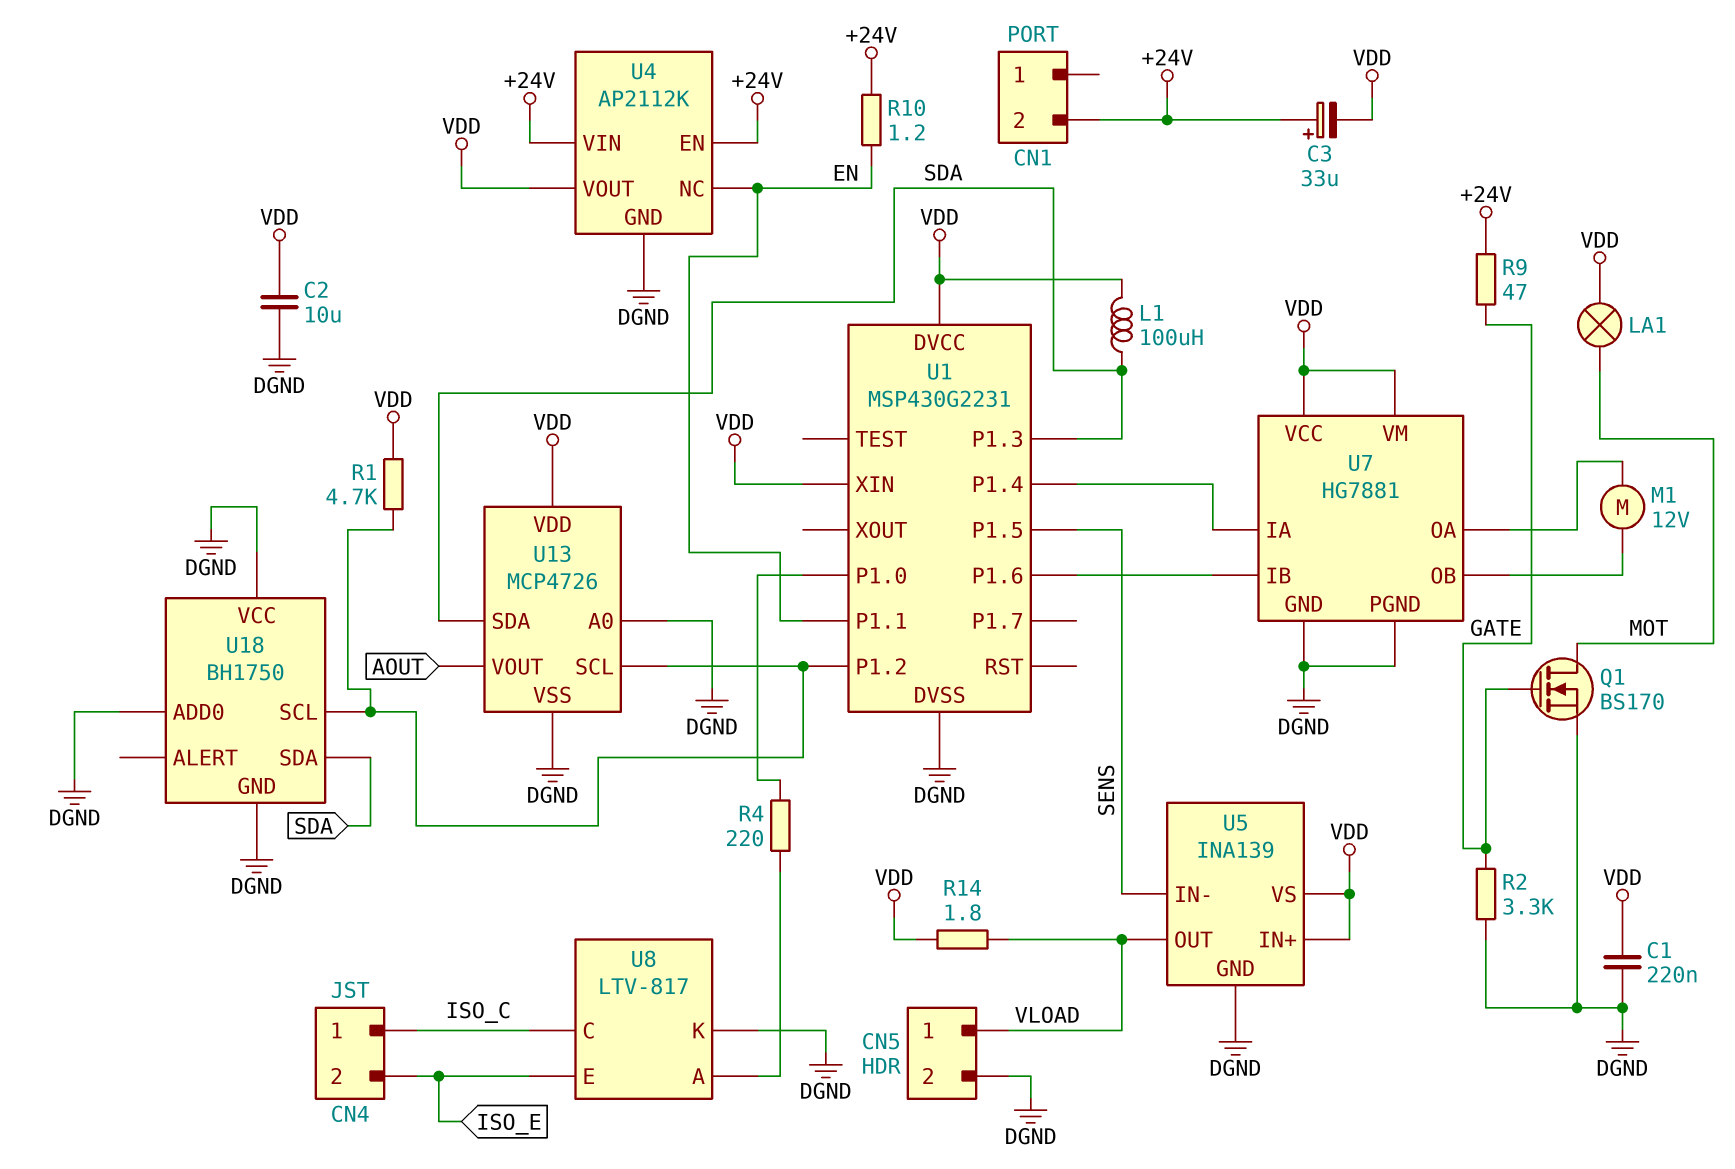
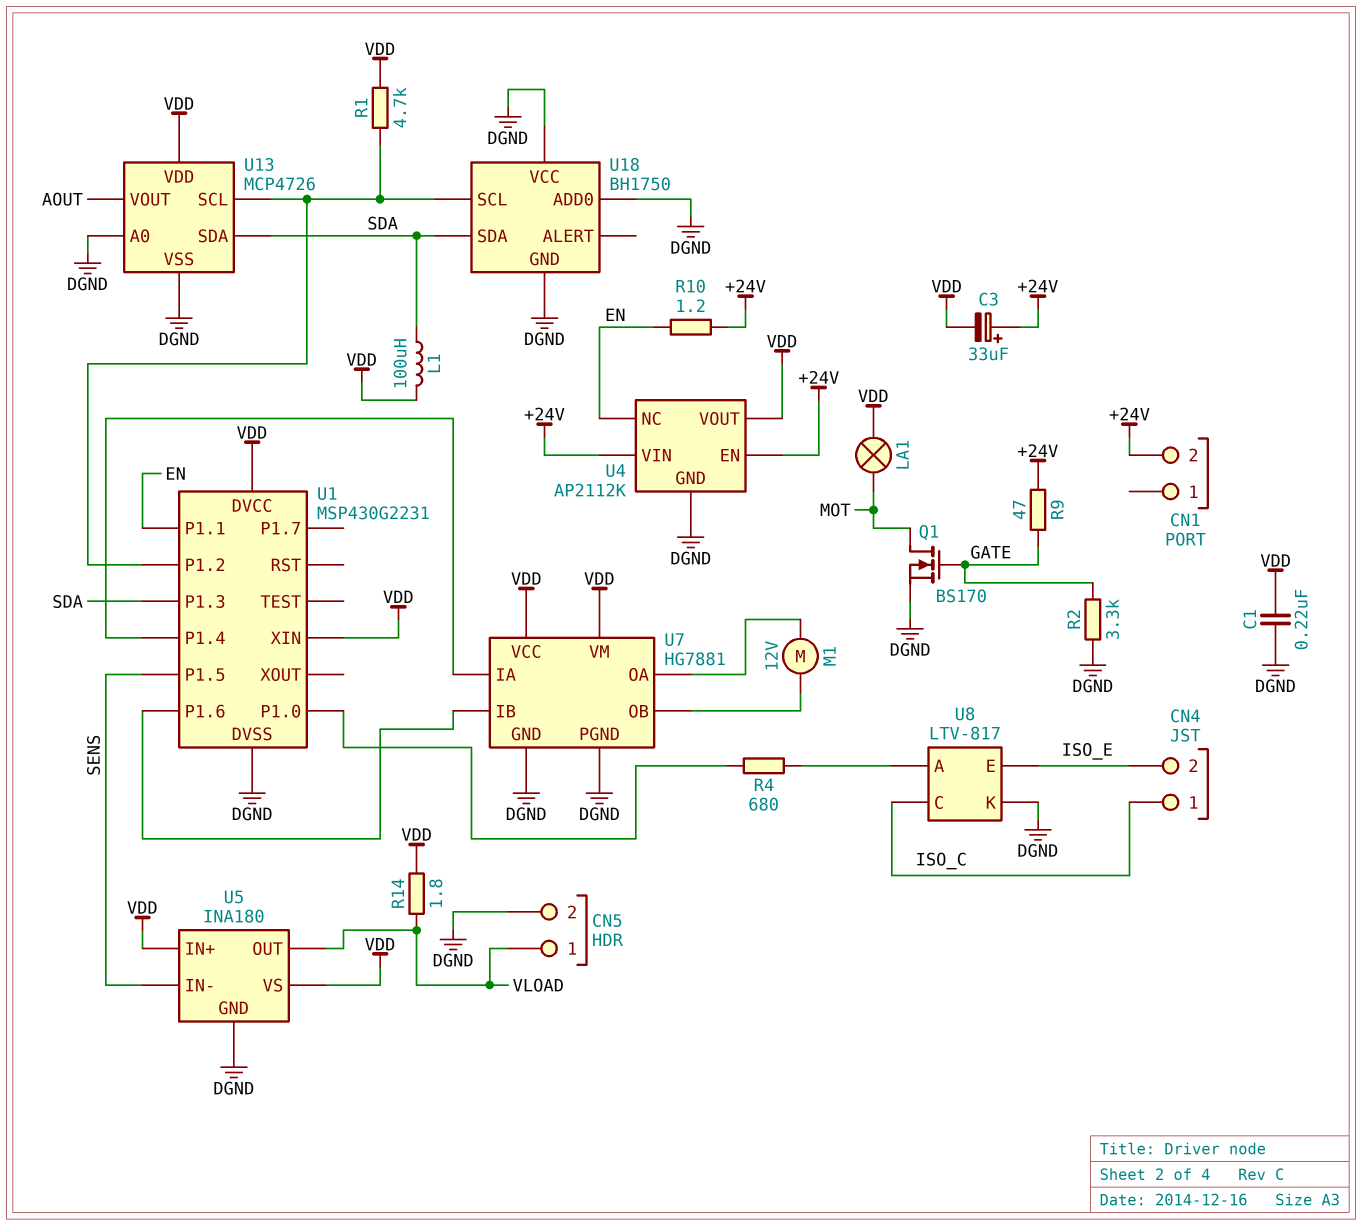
C2: 10uF (DGND, VDD) -> none
R4: 220 (U1/P1.0, U8/A) -> 680 (U1/P1.0, U8/A)
U5: INA139 -> INA180

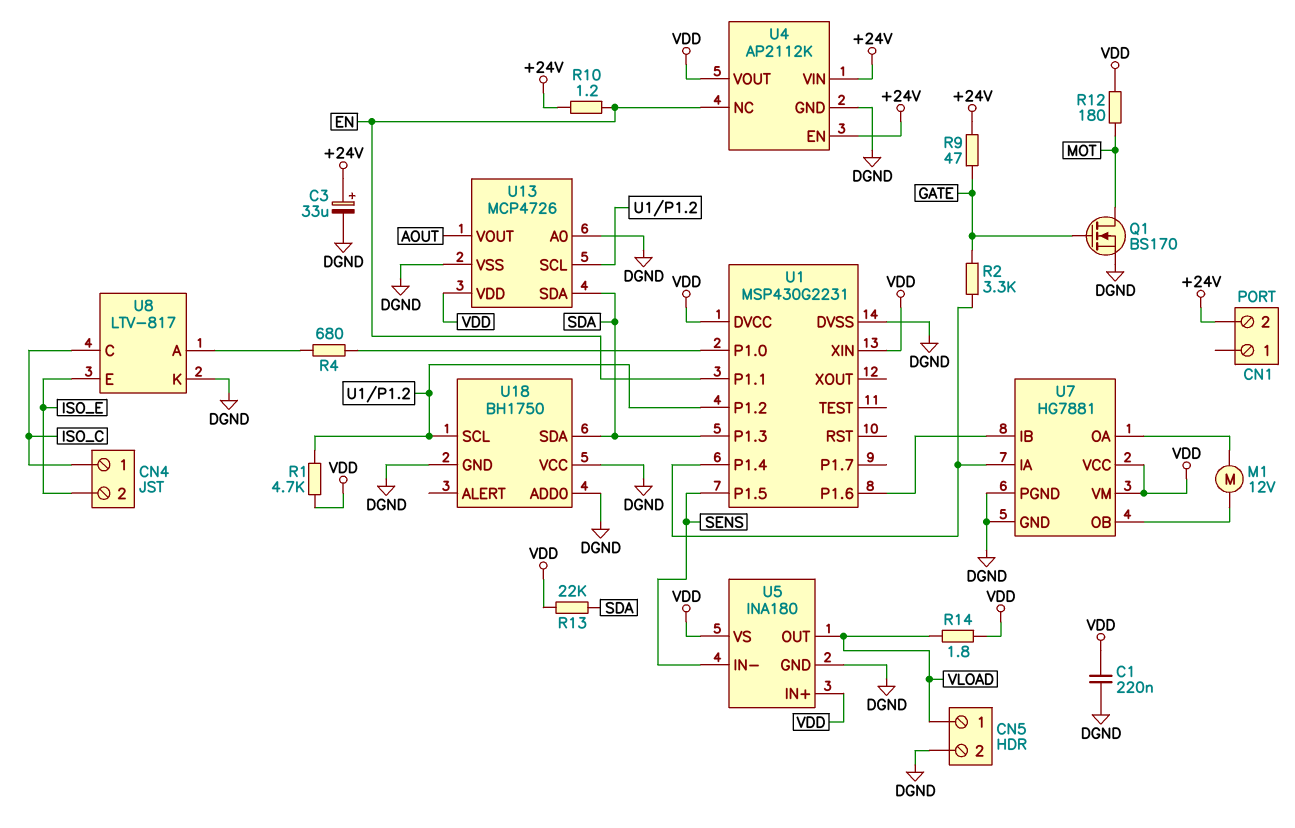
C3: 33uF (plus +24V, minus VDD) -> 33uF (plus +24V, minus DGND)
L1: 100uH (SDA, VDD) -> none
LA1: lamp (MOT, VDD) -> none
R2: 3.3k (DGND, GATE) -> 3.3k (GATE, U1/P1.4)
R12: none -> 180 (MOT, VDD)
R13: none -> 22k (SDA, VDD)

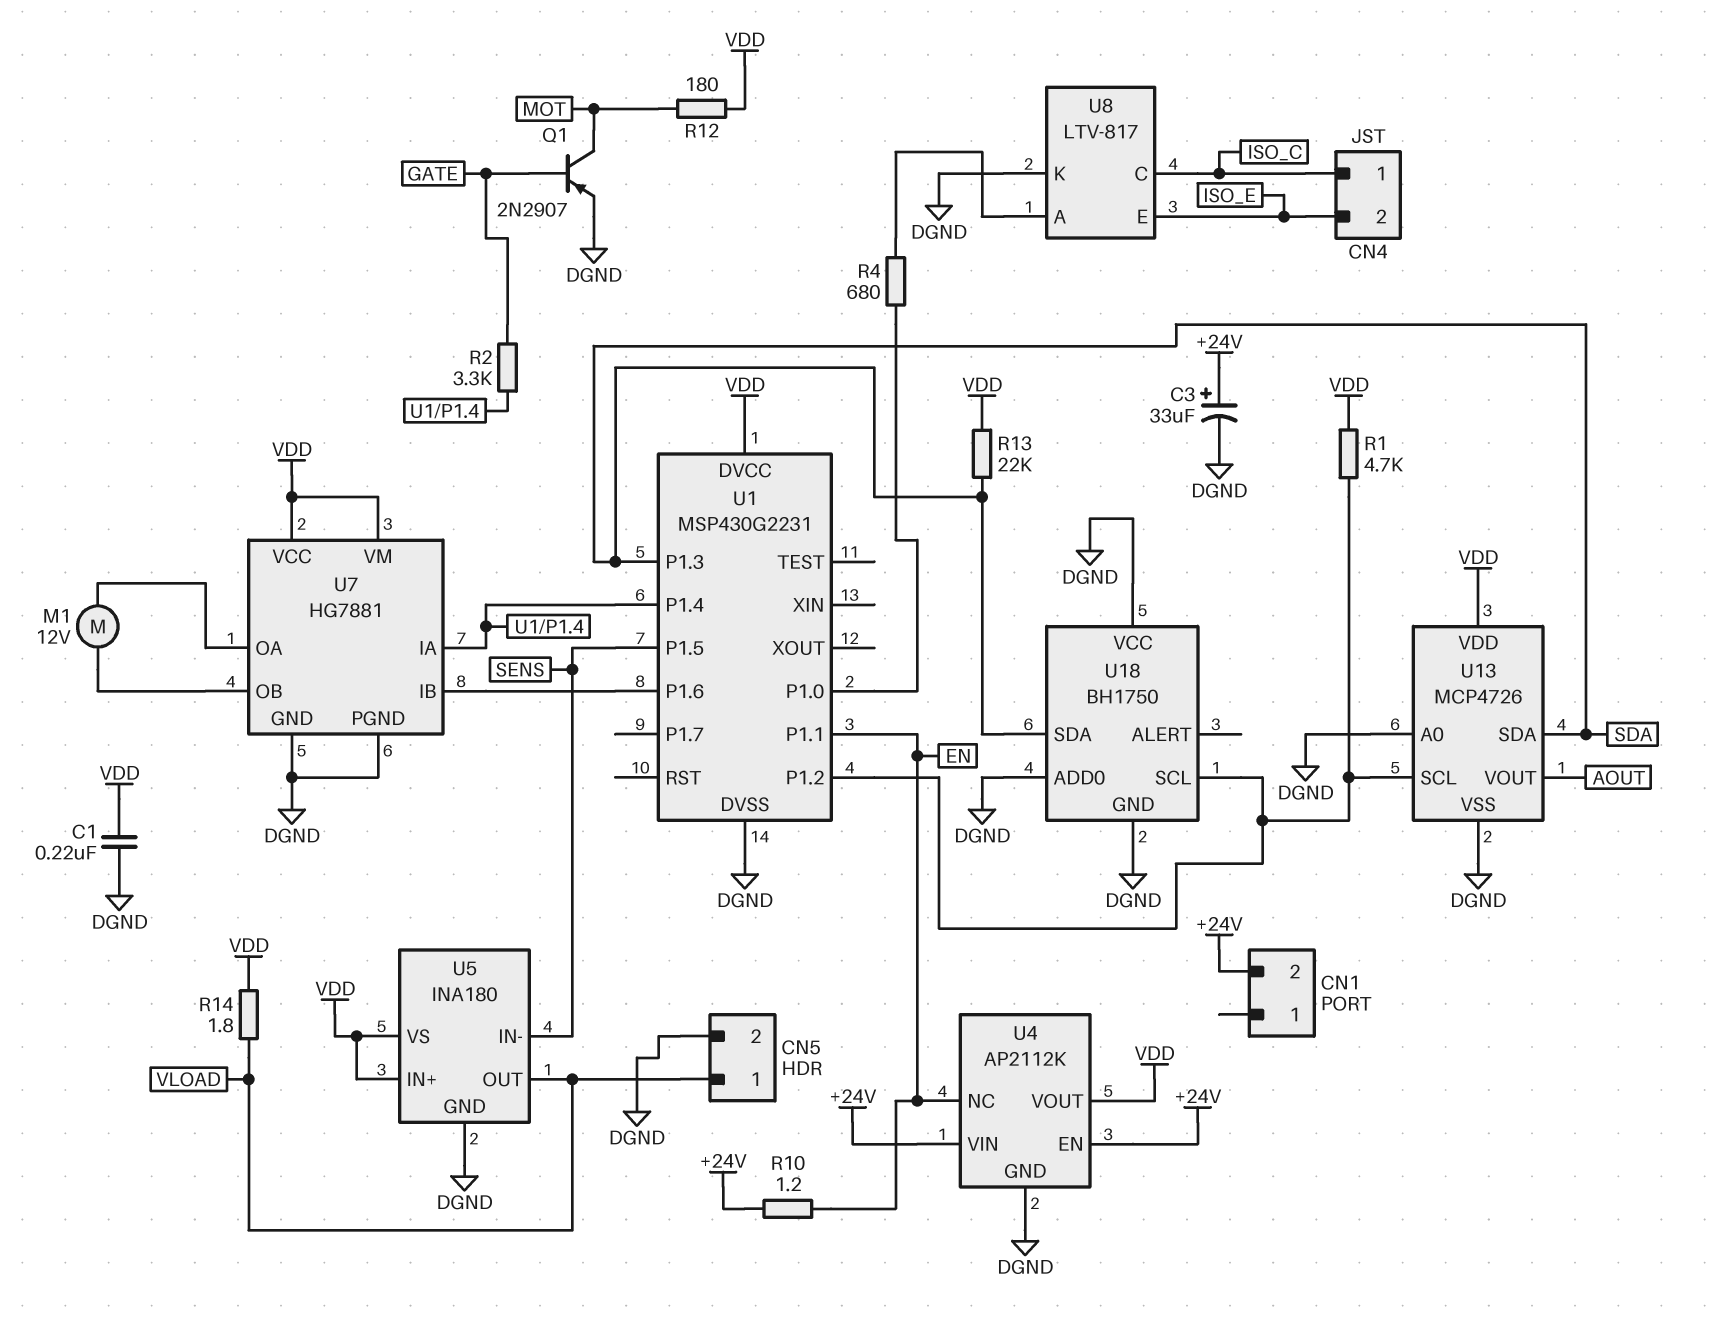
Q1: NMOS BS170 (G GATE, D MOT, S DGND) -> PNP 2N2907 (B GATE, C MOT, E DGND)
R9: 47 (+24V, GATE) -> none
U1 pin XIN: VDD -> none

